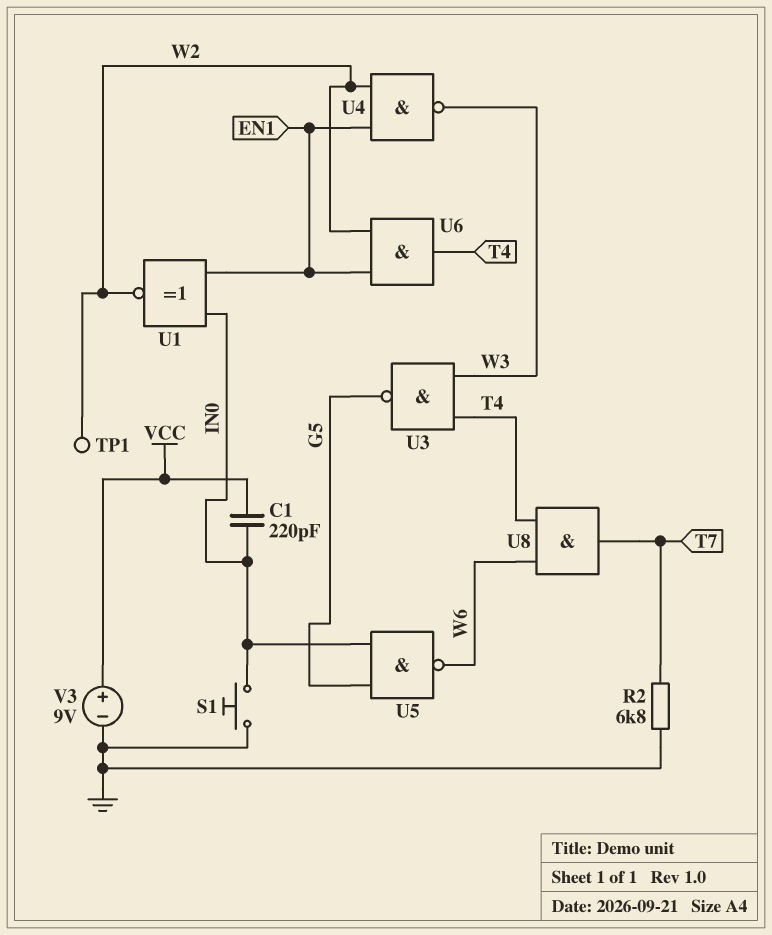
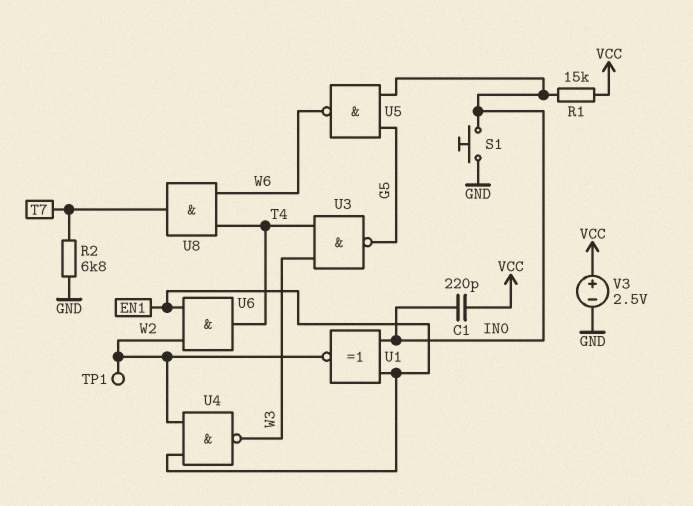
R1: none -> 15k (IN0, VCC)
V3: 9V (plus VCC, minus GND) -> 2.5V (plus VCC, minus GND)

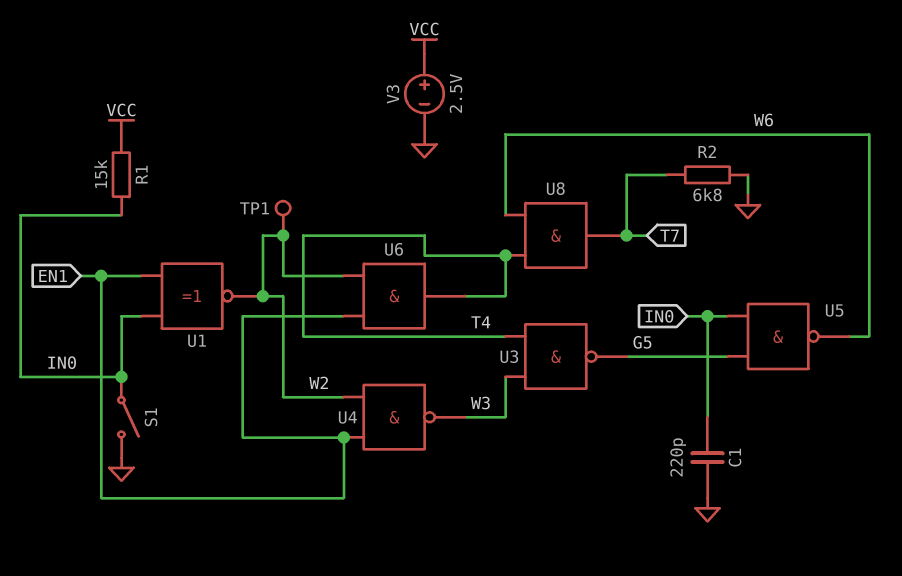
C1: 220pF (IN0, VCC) -> 220pF (GND, IN0)
S1: button (GND, IN0) -> switch (GND, IN0)

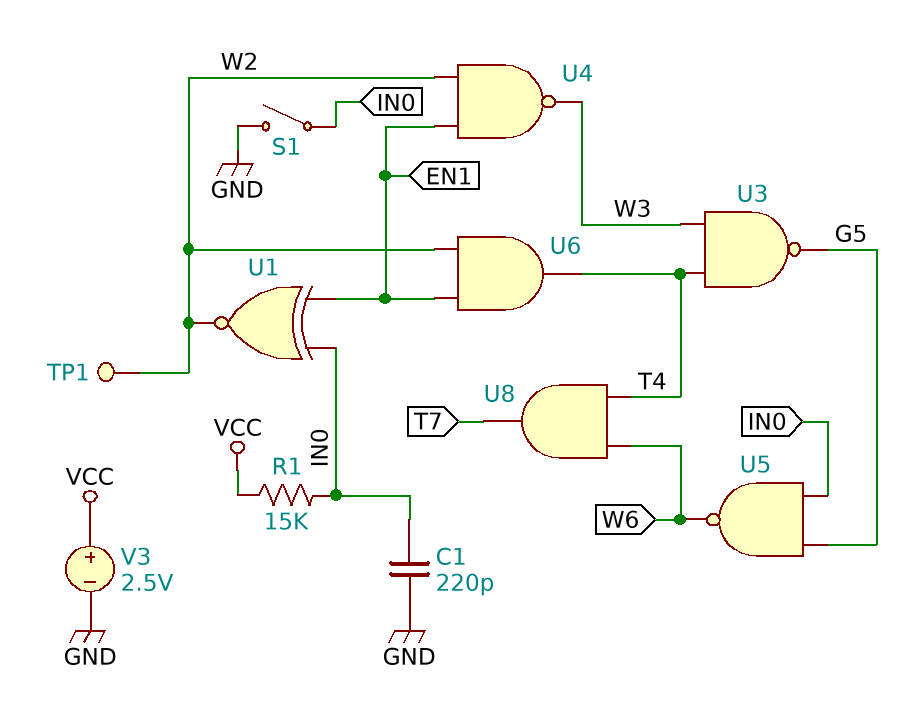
R2: 6.8k (GND, T7) -> none

